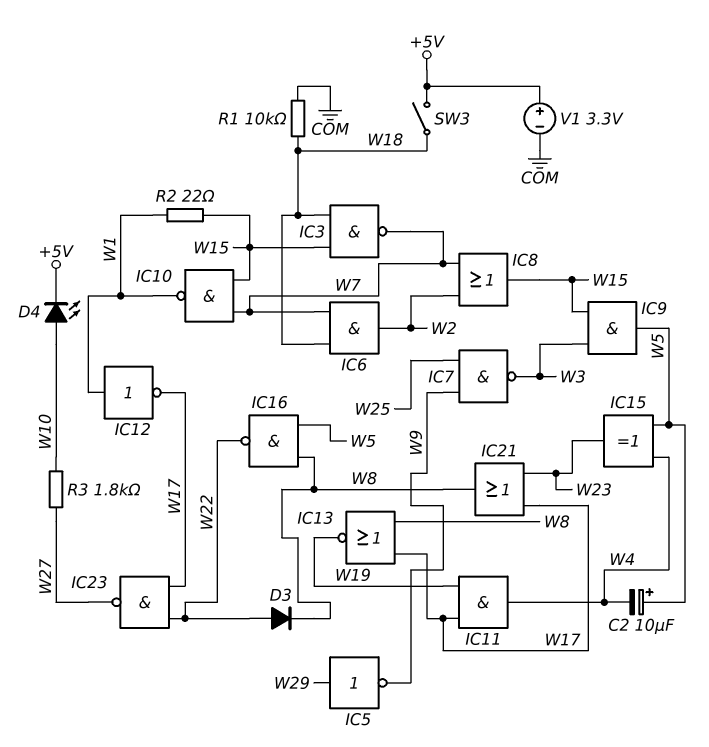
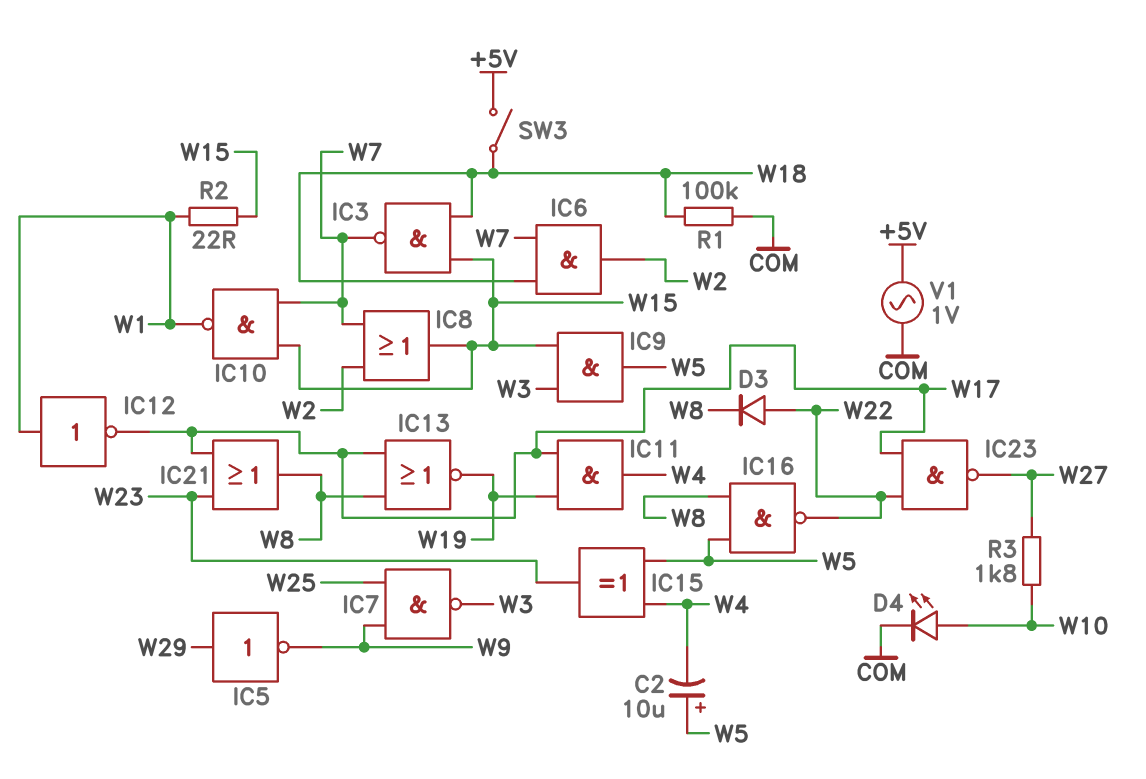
D4: LED (A W10, K +5V) -> LED (A W10, K COM)
R1: 10k (COM, W18) -> 100k (COM, W18)
V1: 3.3V (plus +5V, minus COM) -> AC 1V (+5V, COM)

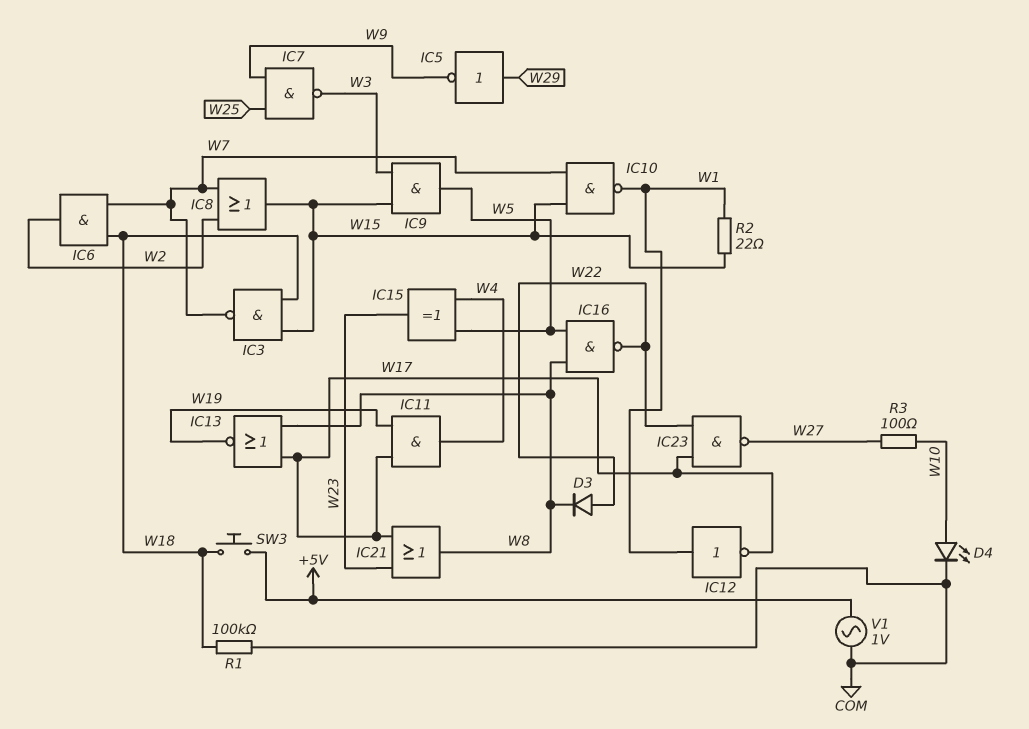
C2: 10uF (plus W5, minus W4) -> none
R3: 1.8k (W10, W27) -> 100 (W10, W27)
SW3: switch (+5V, W18) -> button (+5V, W18)

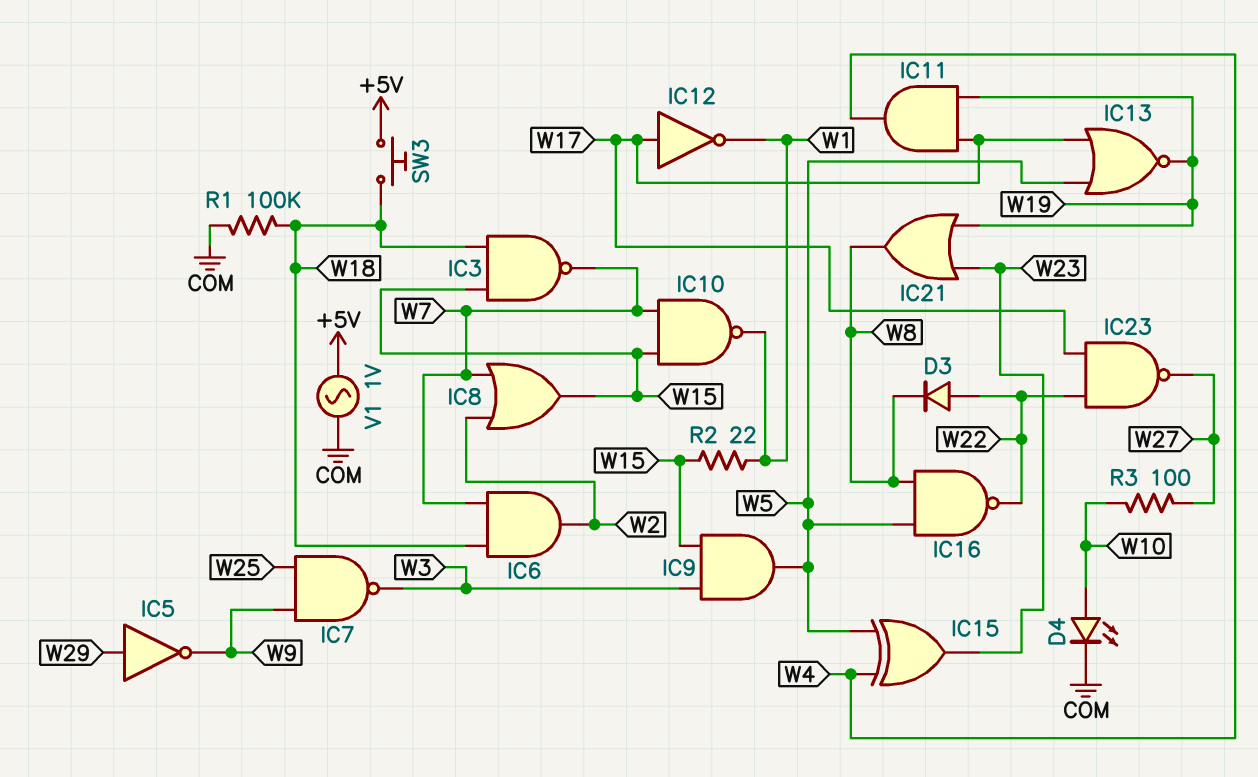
IC12: NOT (in W1, out W17) -> NOT (in W17, out W1)
IC13: NOR (in W8, in W17, out W19) -> NOR (in W5, in W17, out W19)
IC21: OR (in W17, in W23, out W8) -> OR (in W19, in W23, out W8)

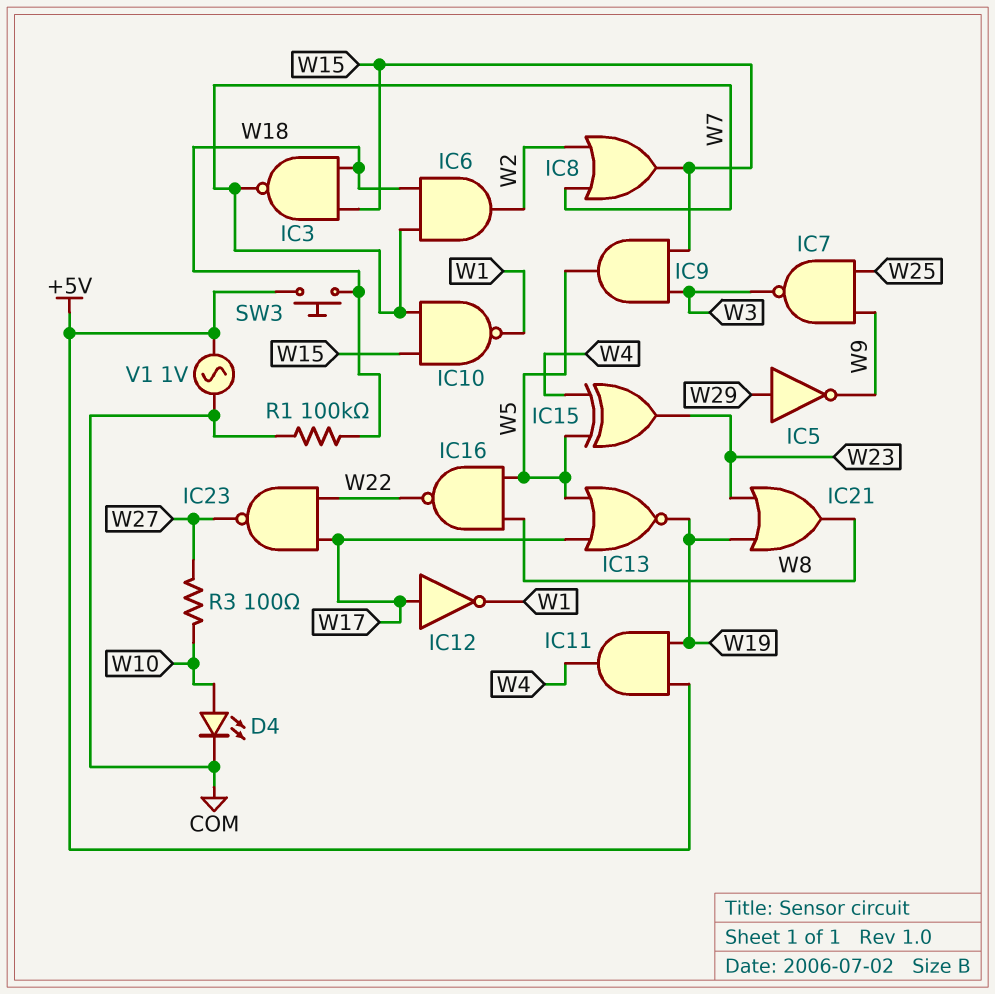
D3: diode (A W22, K W8) -> none
IC11: AND (in W17, in W19, out W4) -> AND (in +5V, in W19, out W4)
R2: 22 (W1, W15) -> none

